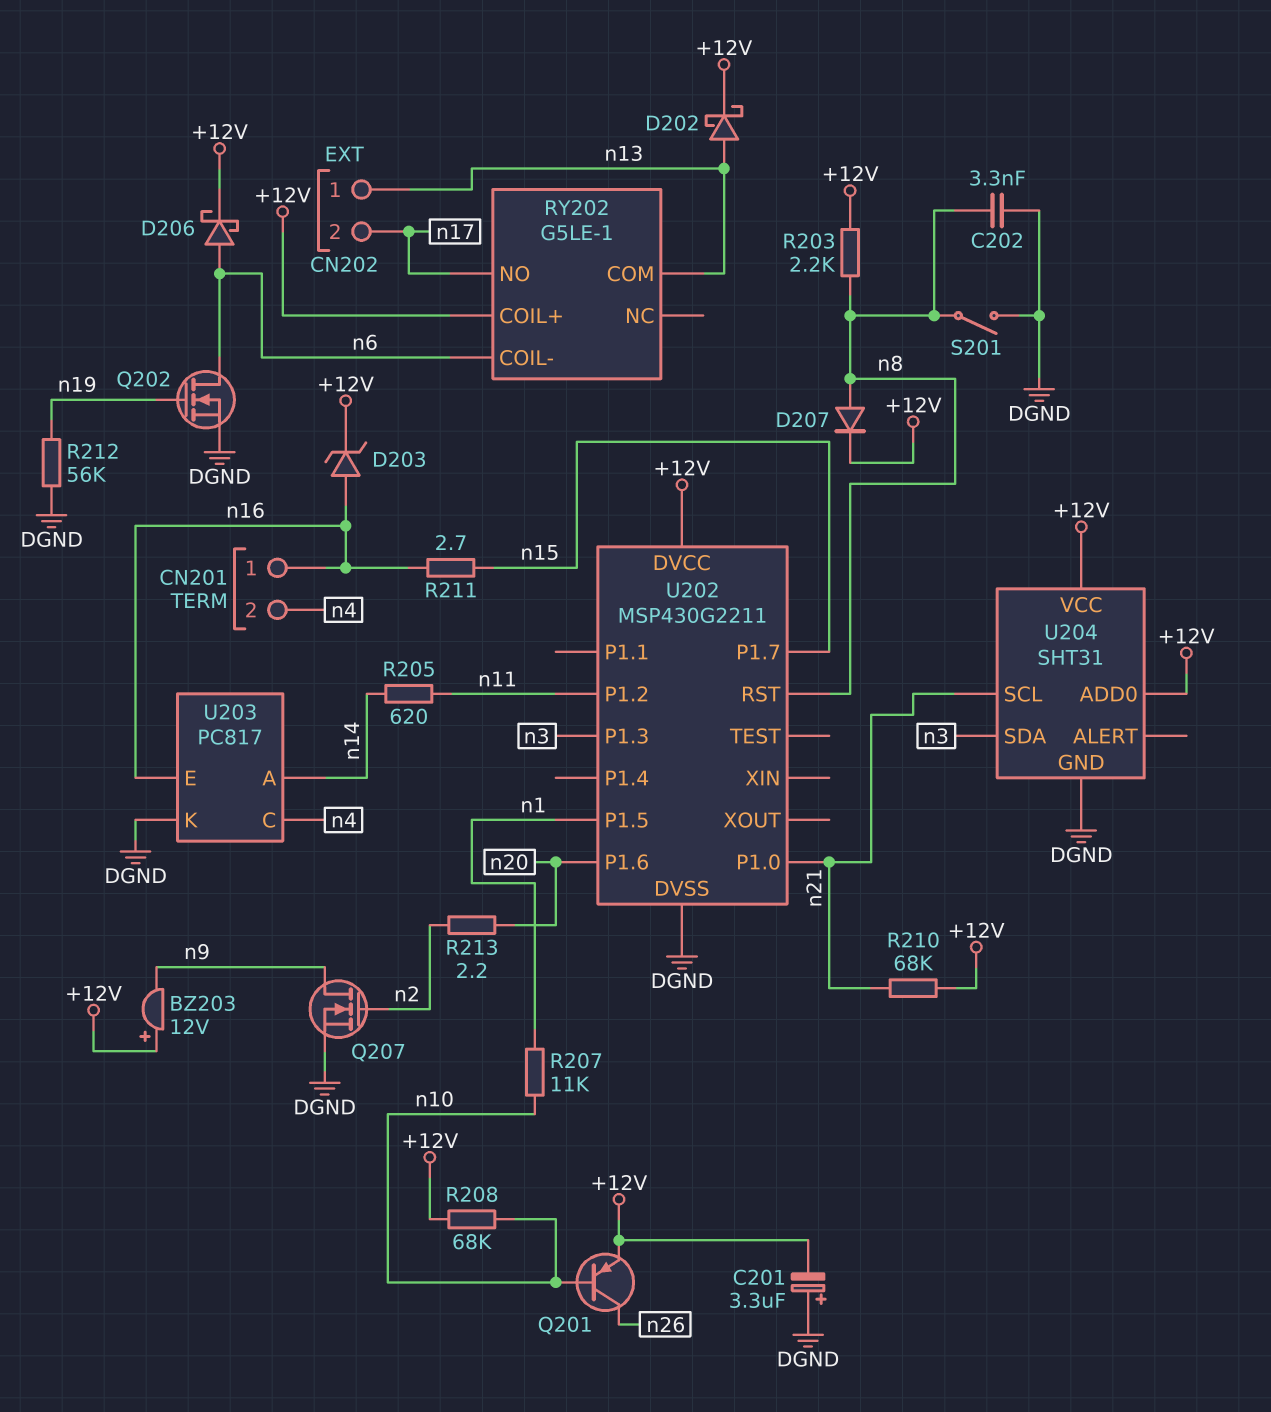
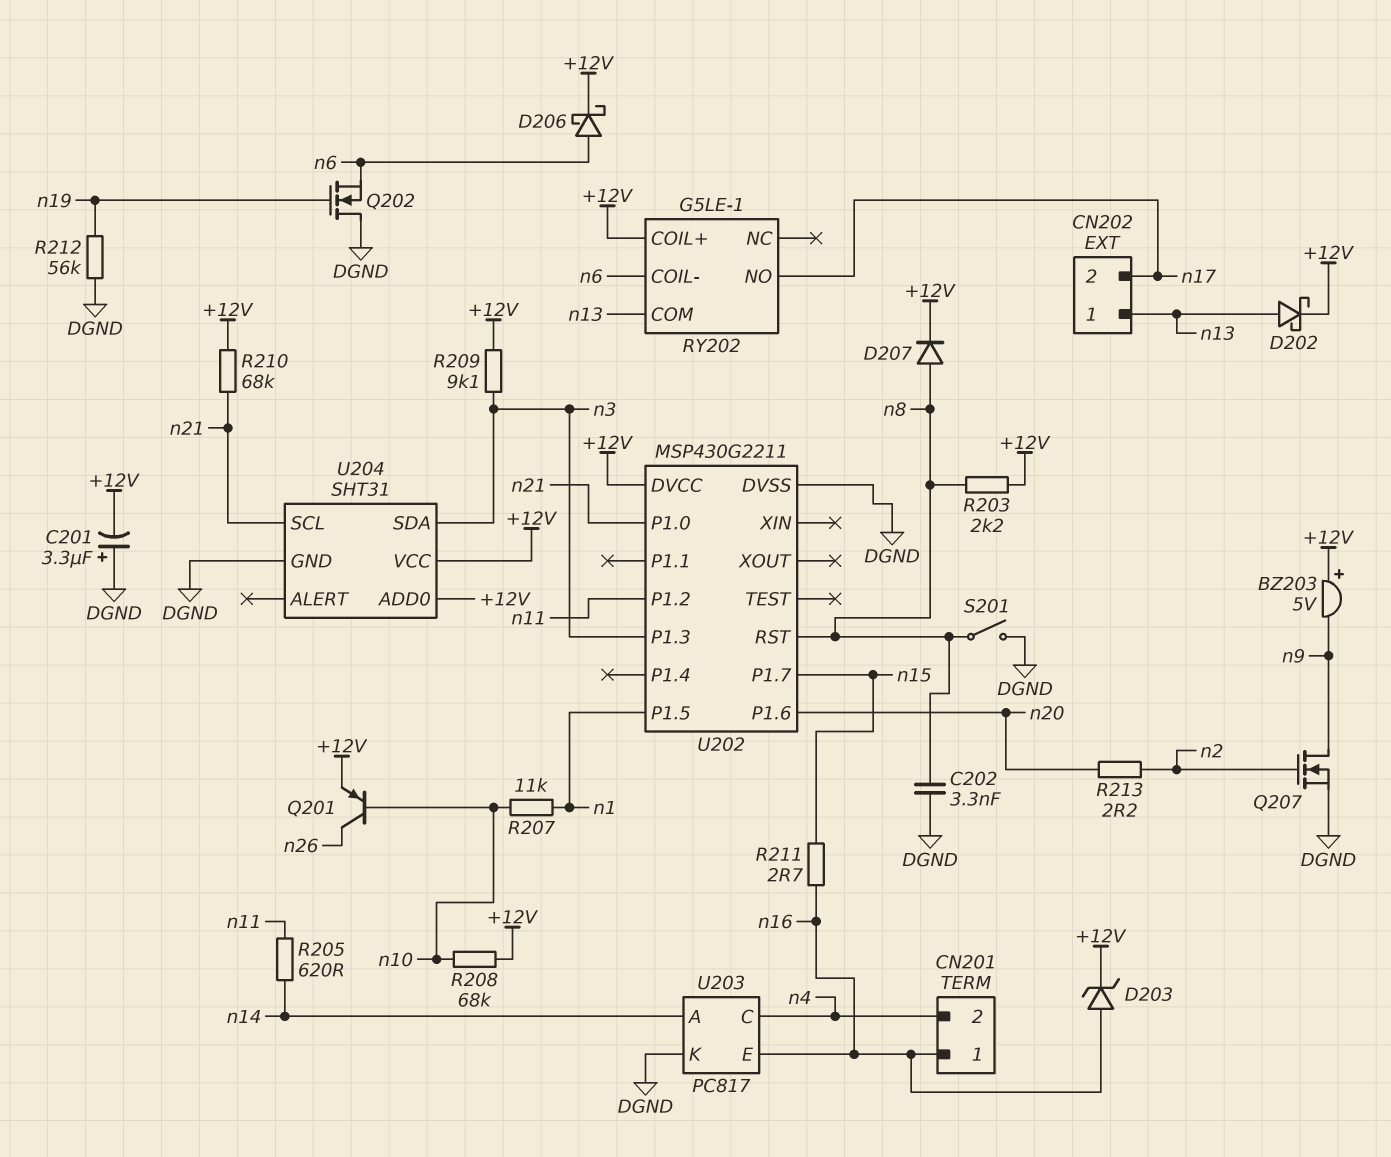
BZ203: buzzer 12V (plus +12V, minus n9) -> buzzer 5V (plus +12V, minus n9)
Q202: NMOS (G n19, D n6, S DGND) -> NMOS (G n19, D DGND, S n6)
R209: none -> 9.1k (+12V, n3)

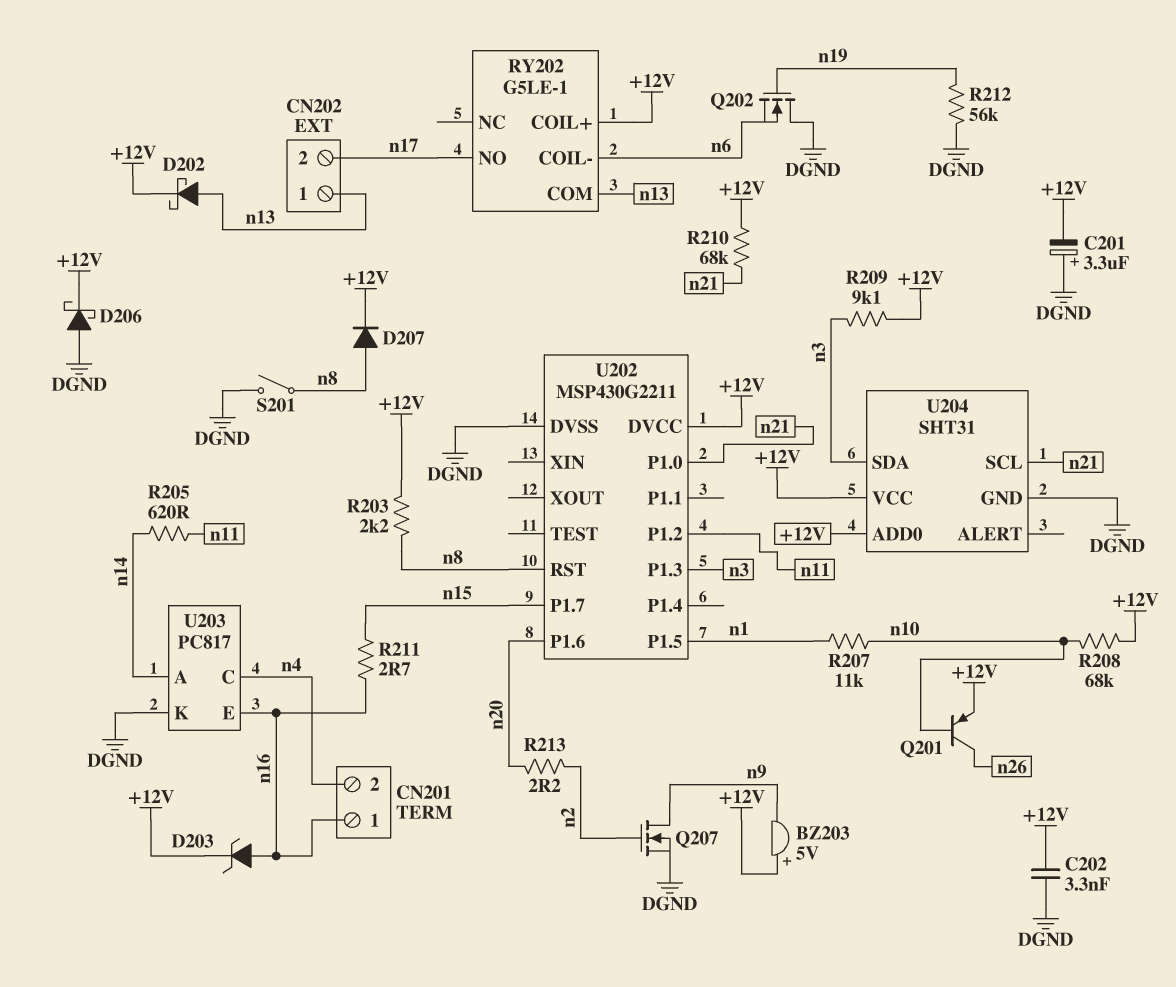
C202: 3.3nF (DGND, n8) -> 3.3nF (+12V, DGND)
D206: schottky (A n6, K +12V) -> schottky (A DGND, K +12V)

